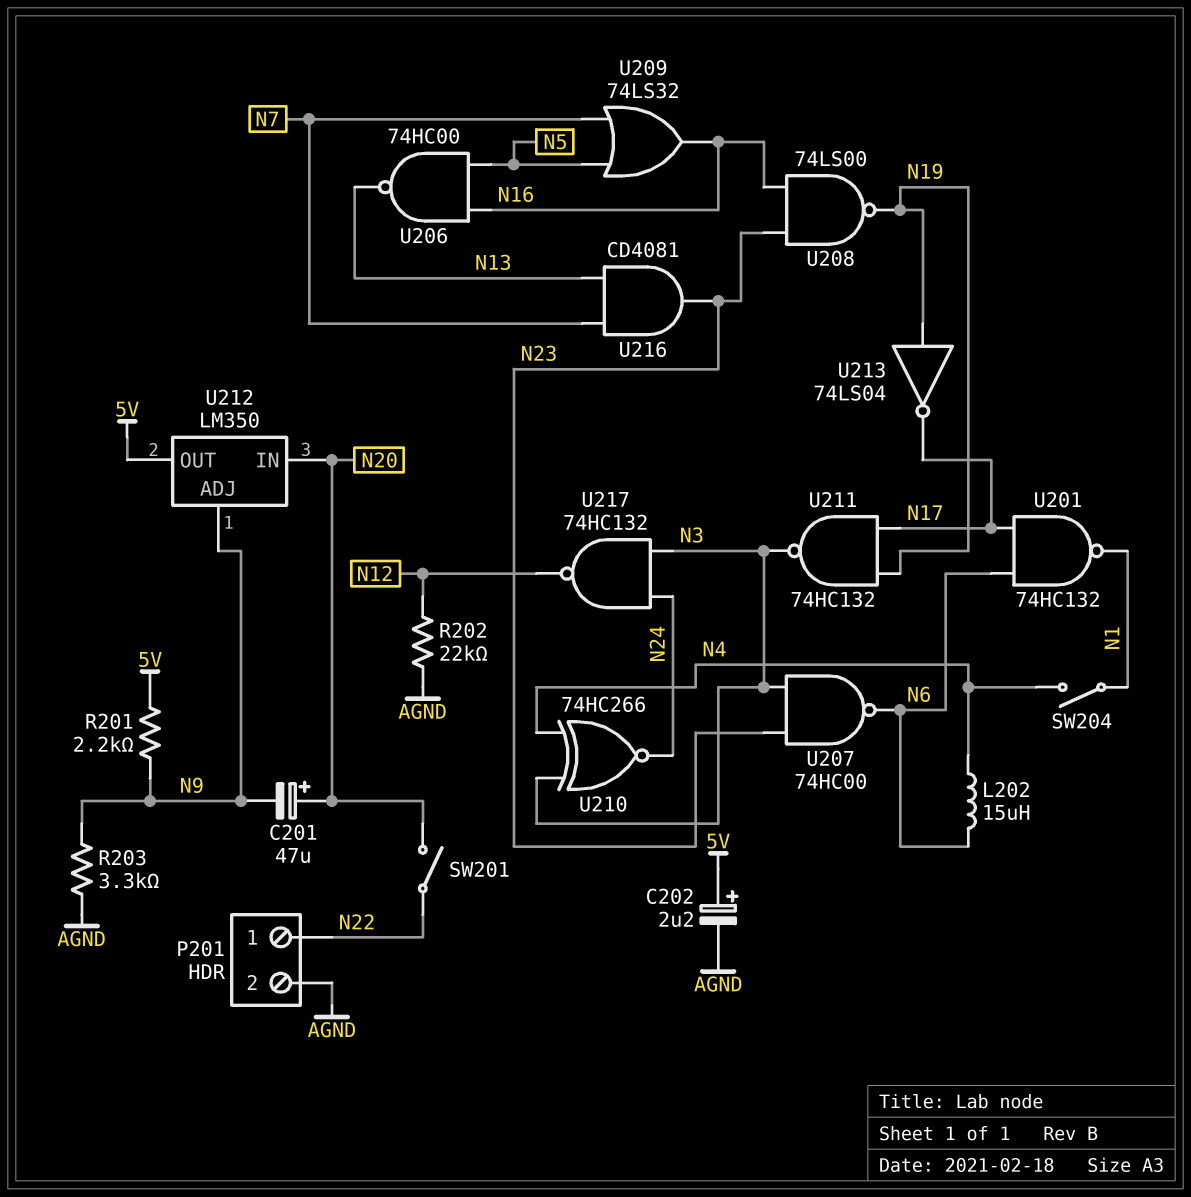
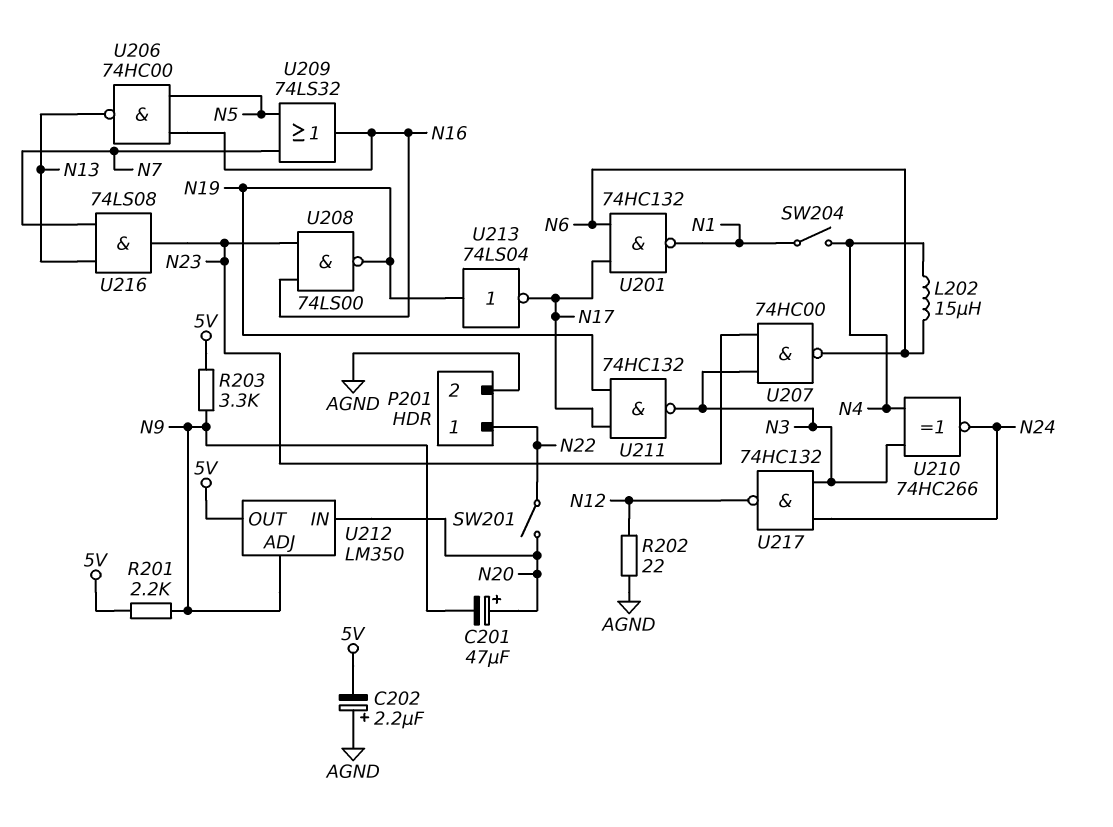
C202: 2.2uF (plus 5V, minus AGND) -> 2.2uF (plus AGND, minus 5V)
R202: 22k (AGND, N12) -> 22 (AGND, N12)
R203: 3.3k (AGND, N9) -> 3.3k (5V, N9)
U216: AND CD4081 (in N7, in N13, out N23) -> AND 74LS08 (in N7, in N13, out N23)

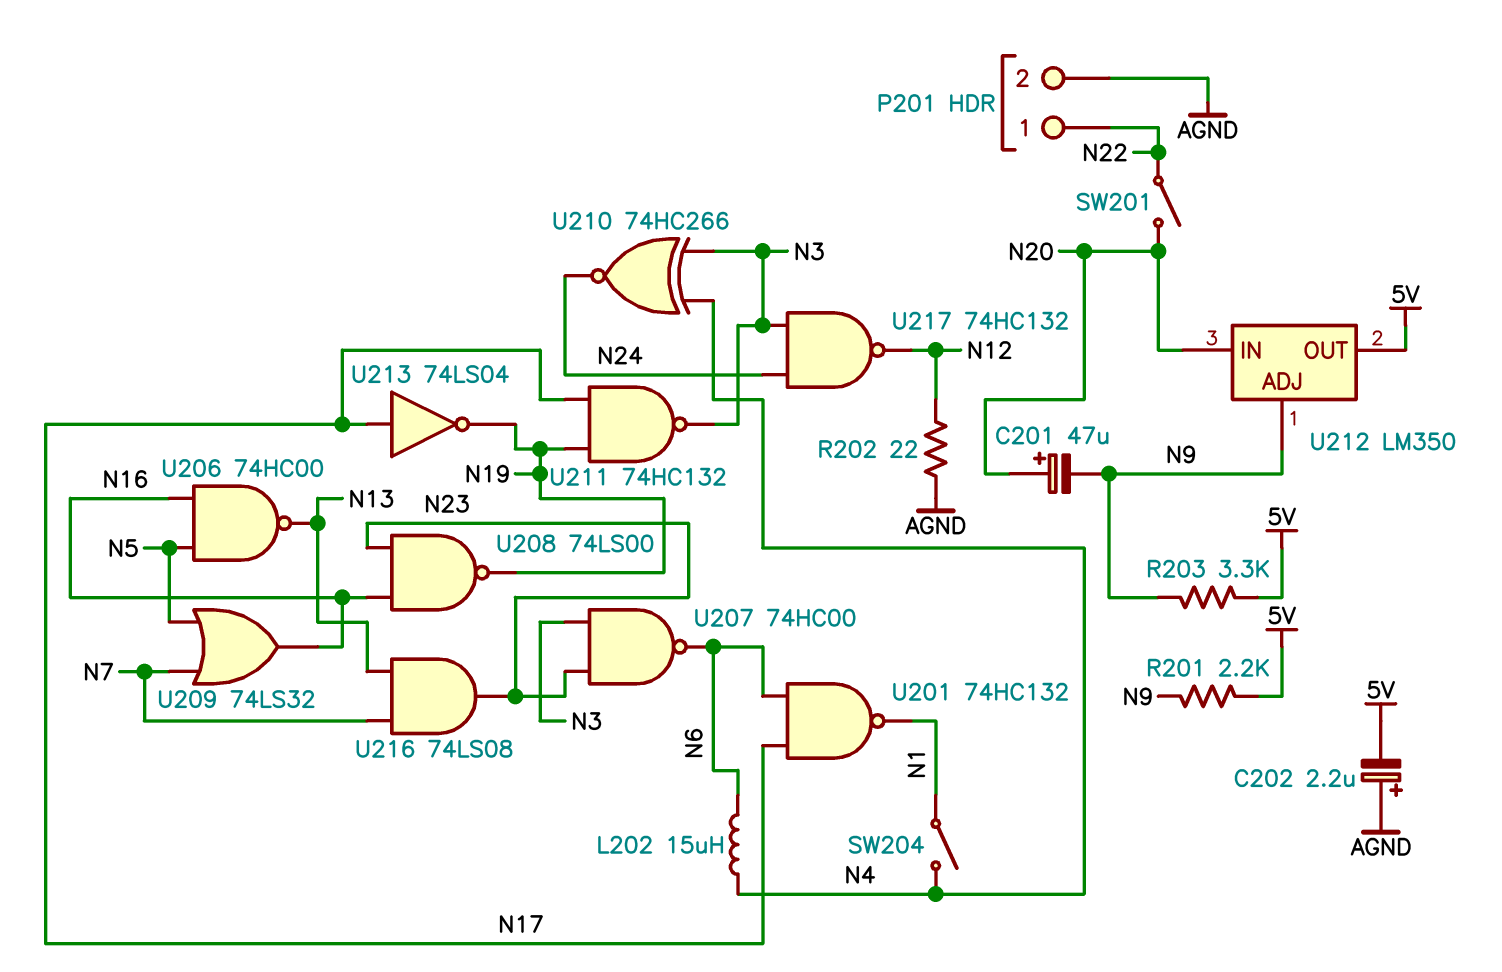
U213: NOT 74LS04 (in N19, out N17) -> NOT 74LS04 (in N17, out N19)

